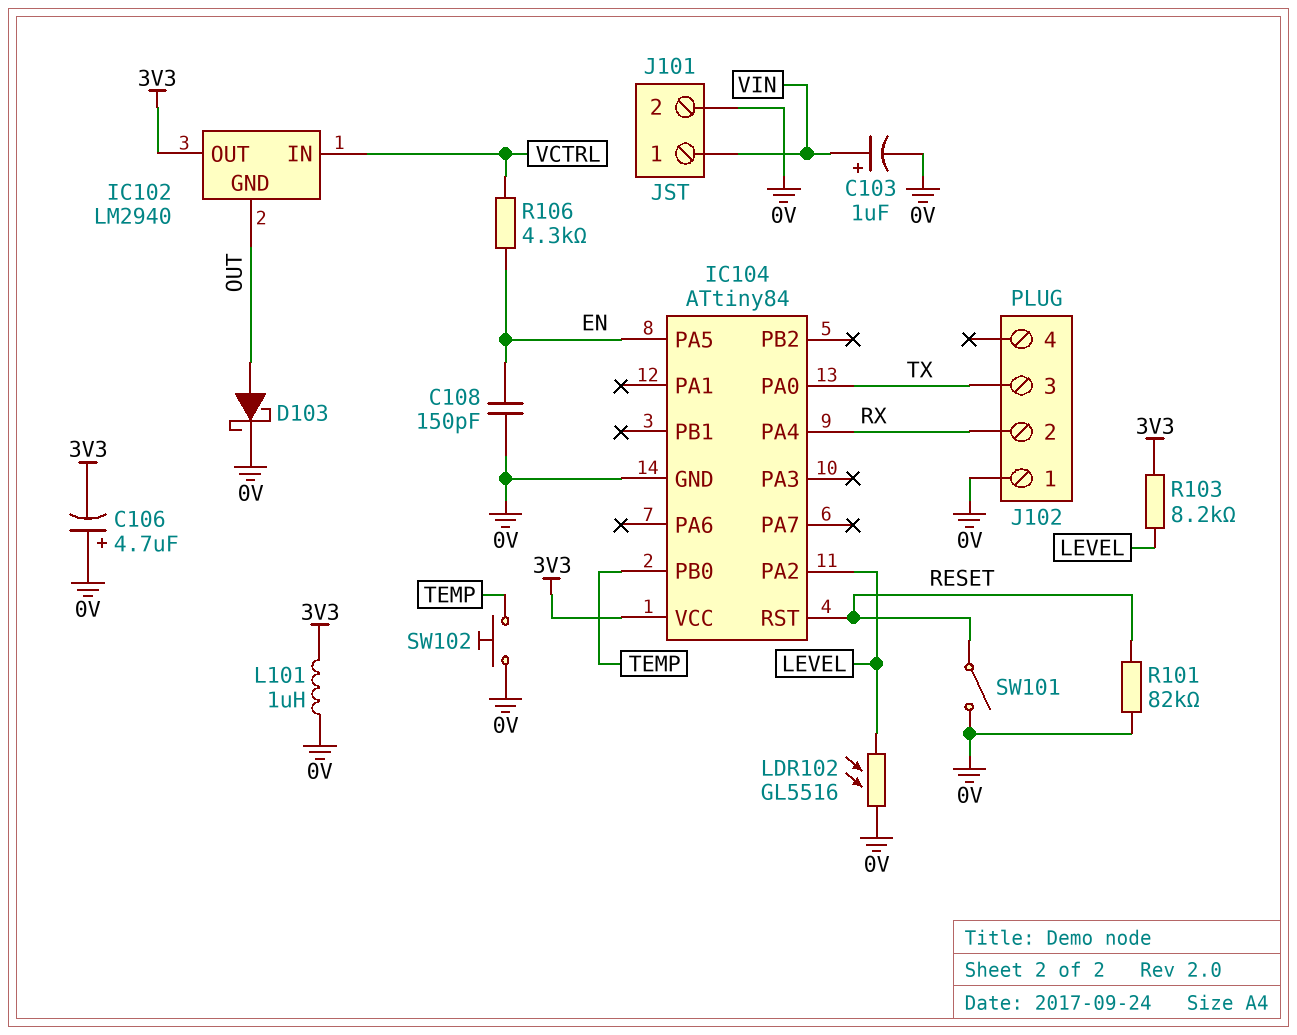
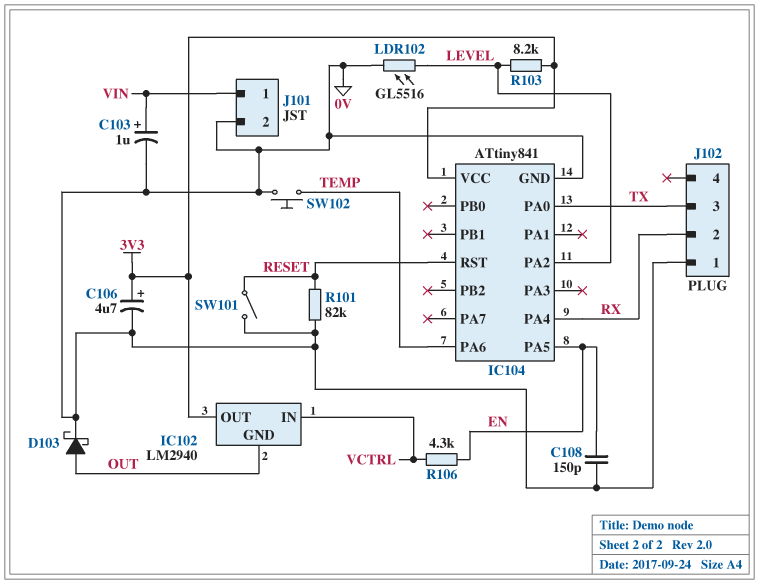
C106: 4.7uF (plus 0V, minus 3V3) -> 4.7uF (plus 3V3, minus 0V)
IC104: ATtiny84 -> ATtiny841
IC104 pin PA6: none -> TEMP
IC104 pin PB0: TEMP -> none
L101: 1uH (0V, 3V3) -> none

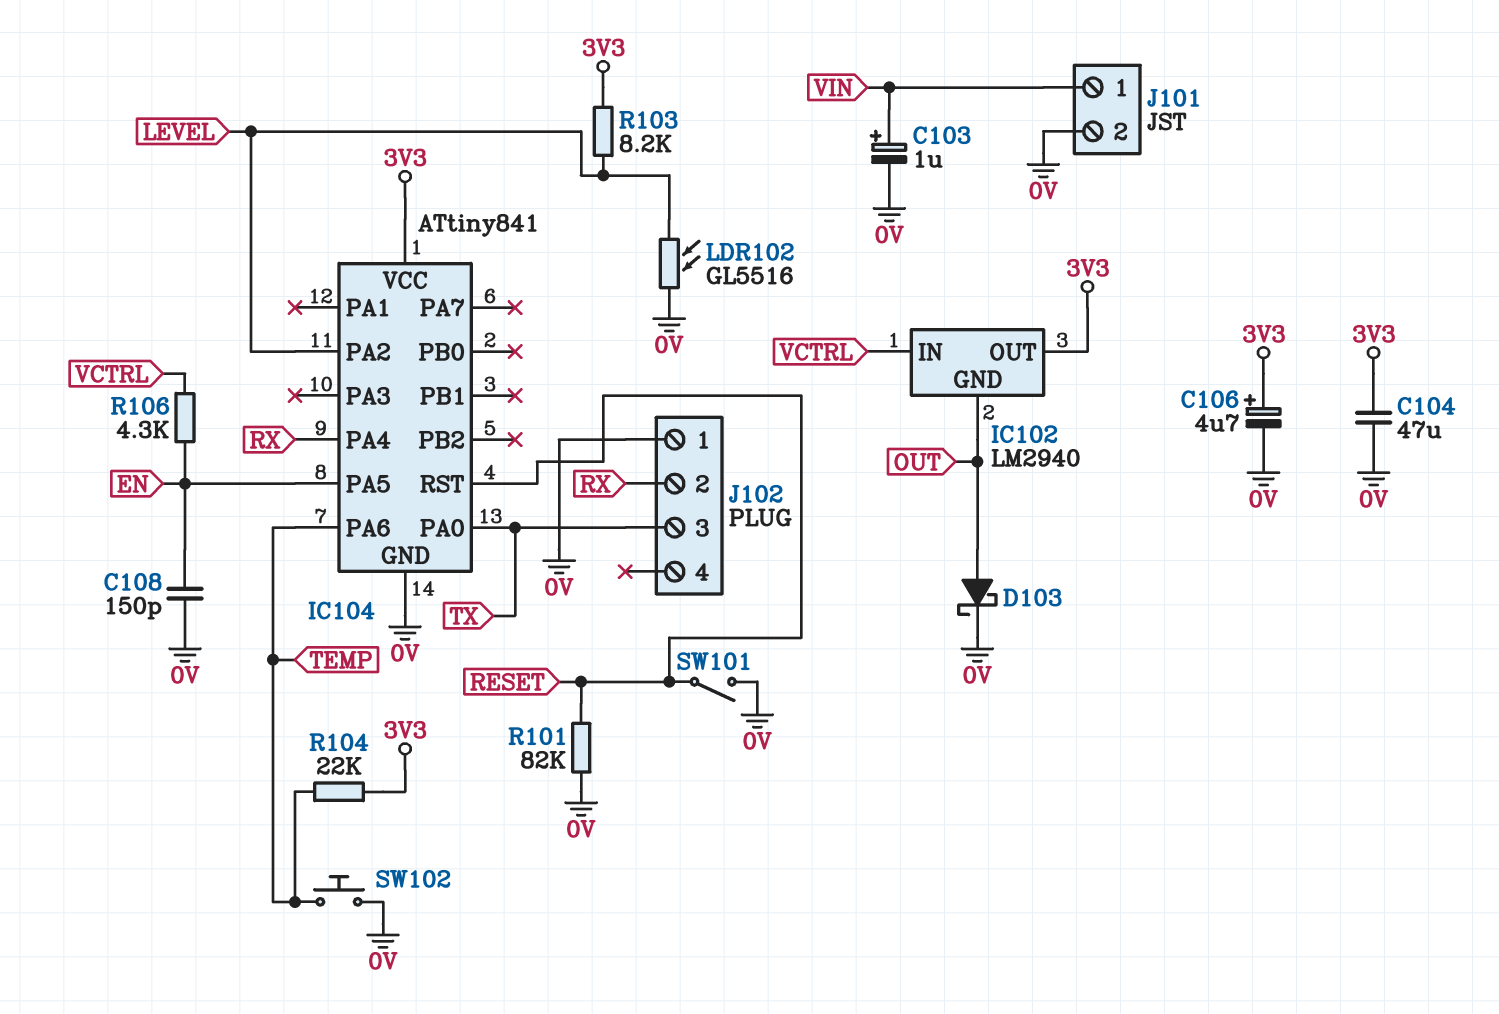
C104: none -> 47uF (0V, 3V3)
R104: none -> 22k (3V3, TEMP)

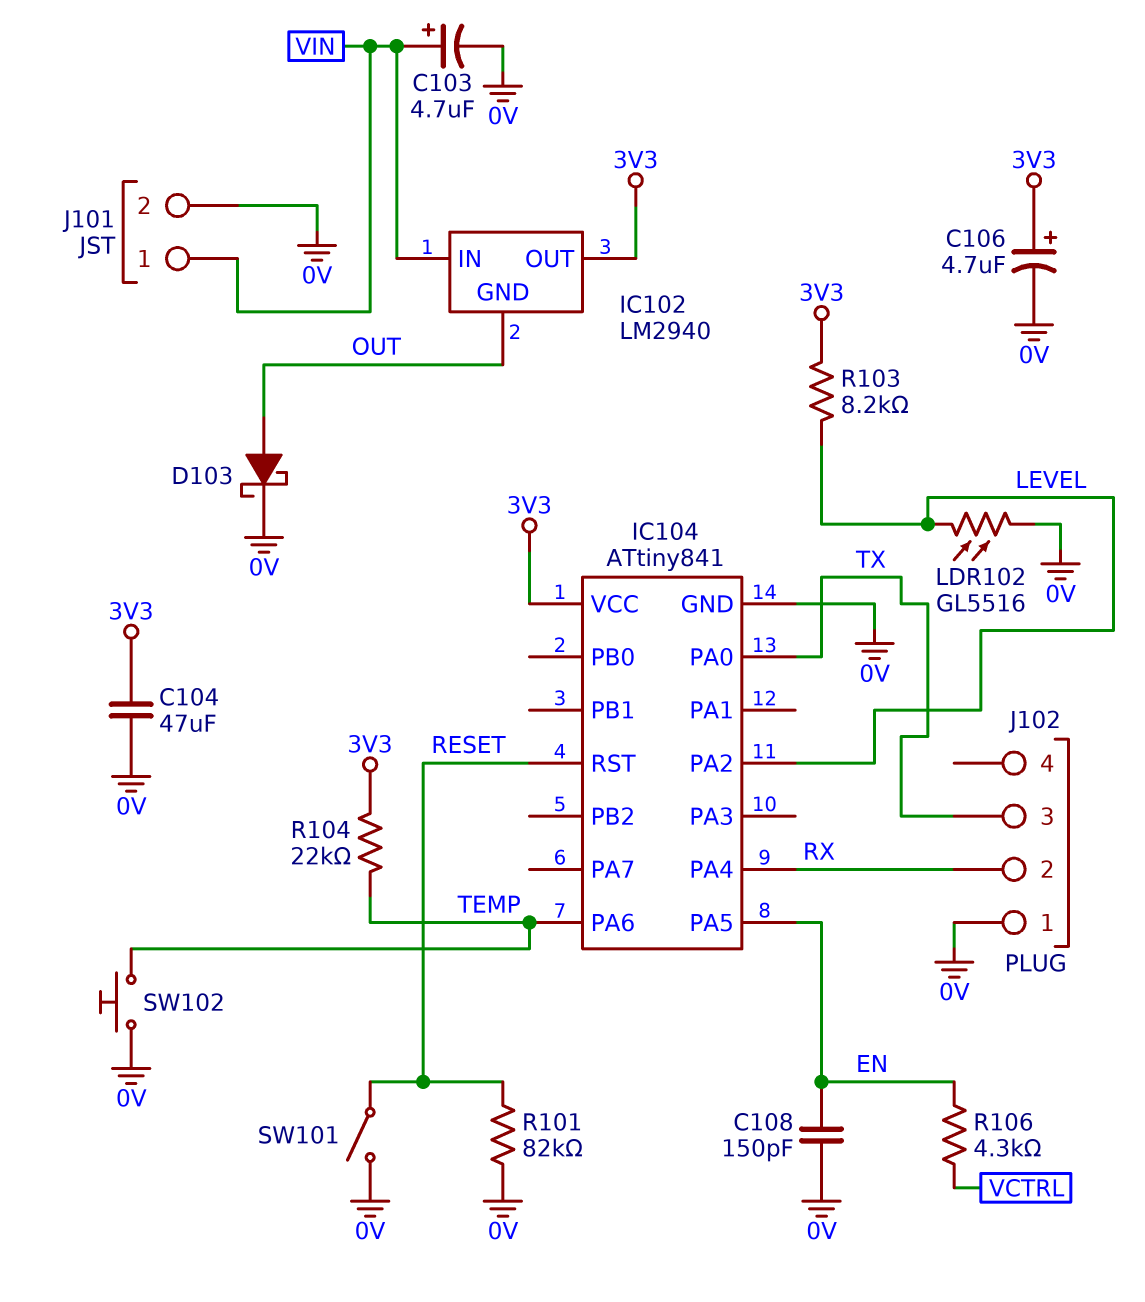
C103: 1uF (plus VIN, minus 0V) -> 4.7uF (plus VIN, minus 0V)
IC102 pin IN: VCTRL -> VIN

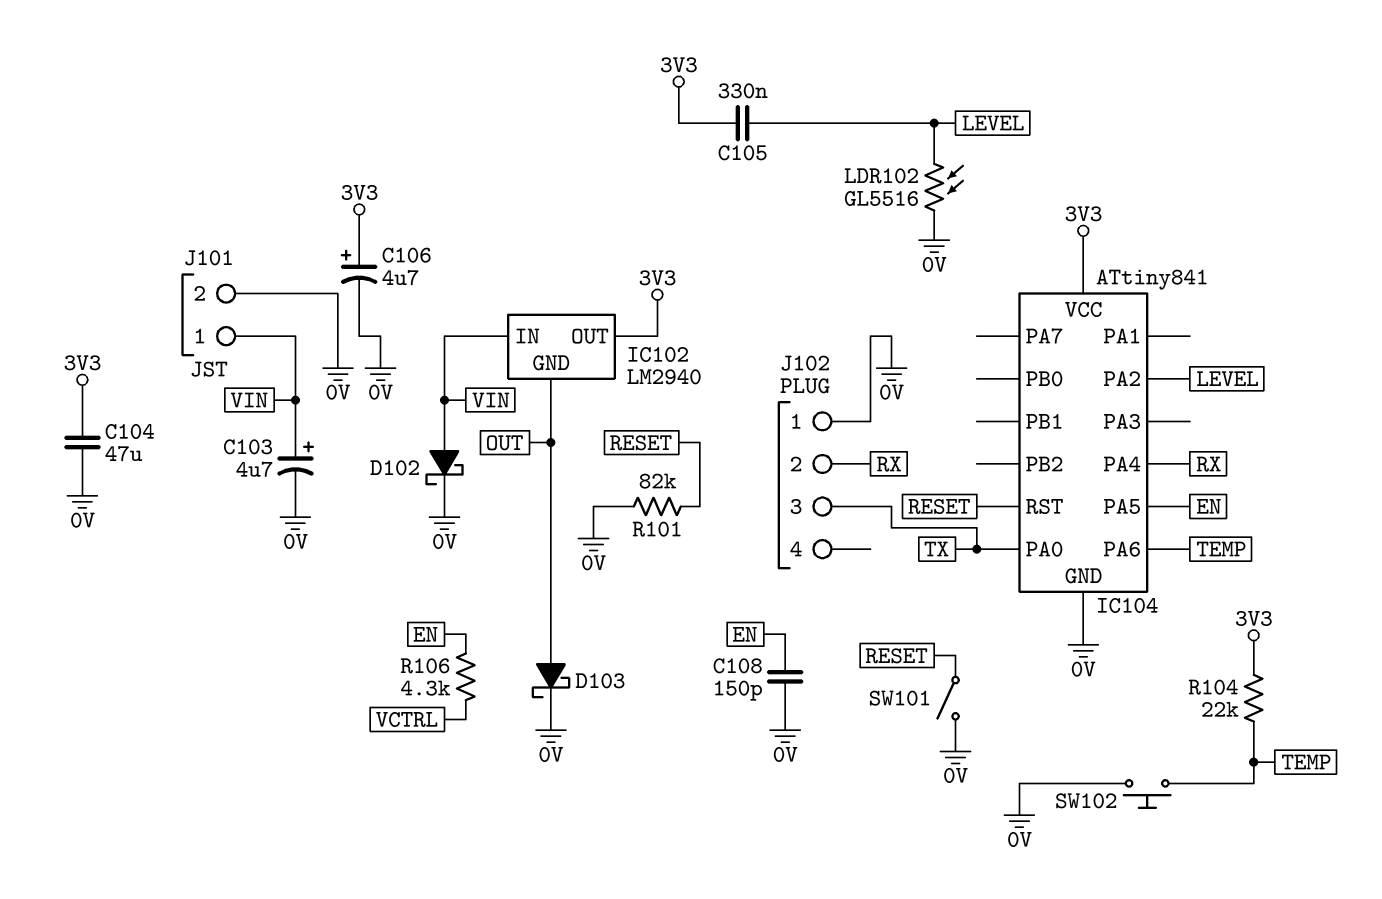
C105: none -> 330nF (3V3, LEVEL)
D102: none -> schottky (A VIN, K 0V)
R103: 8.2k (3V3, LEVEL) -> none

